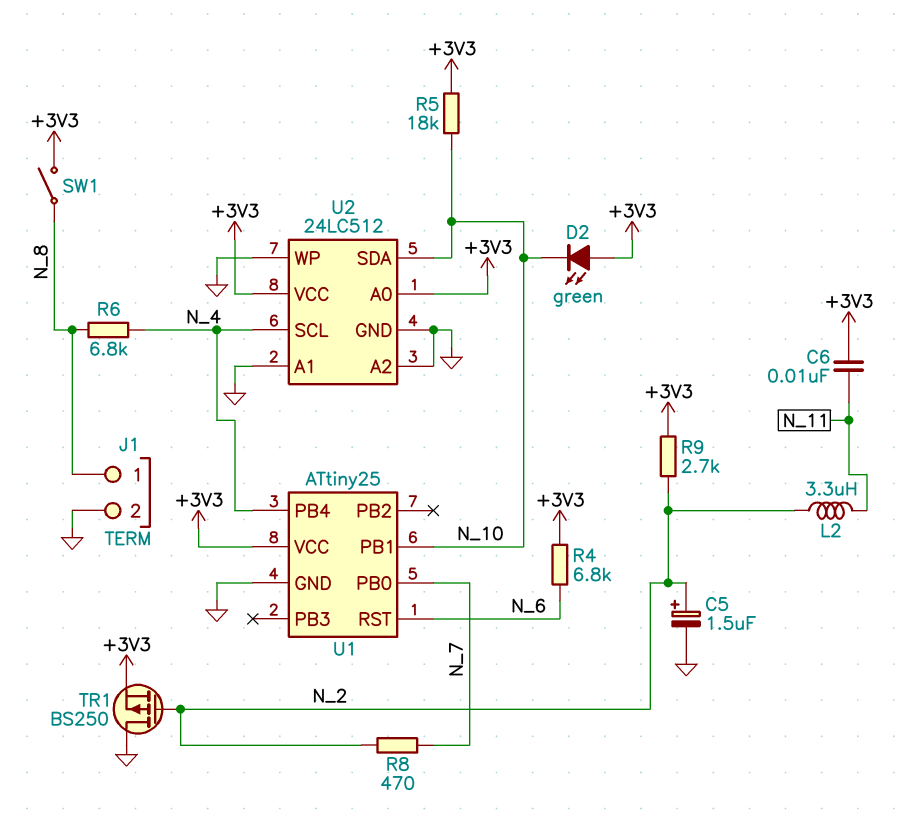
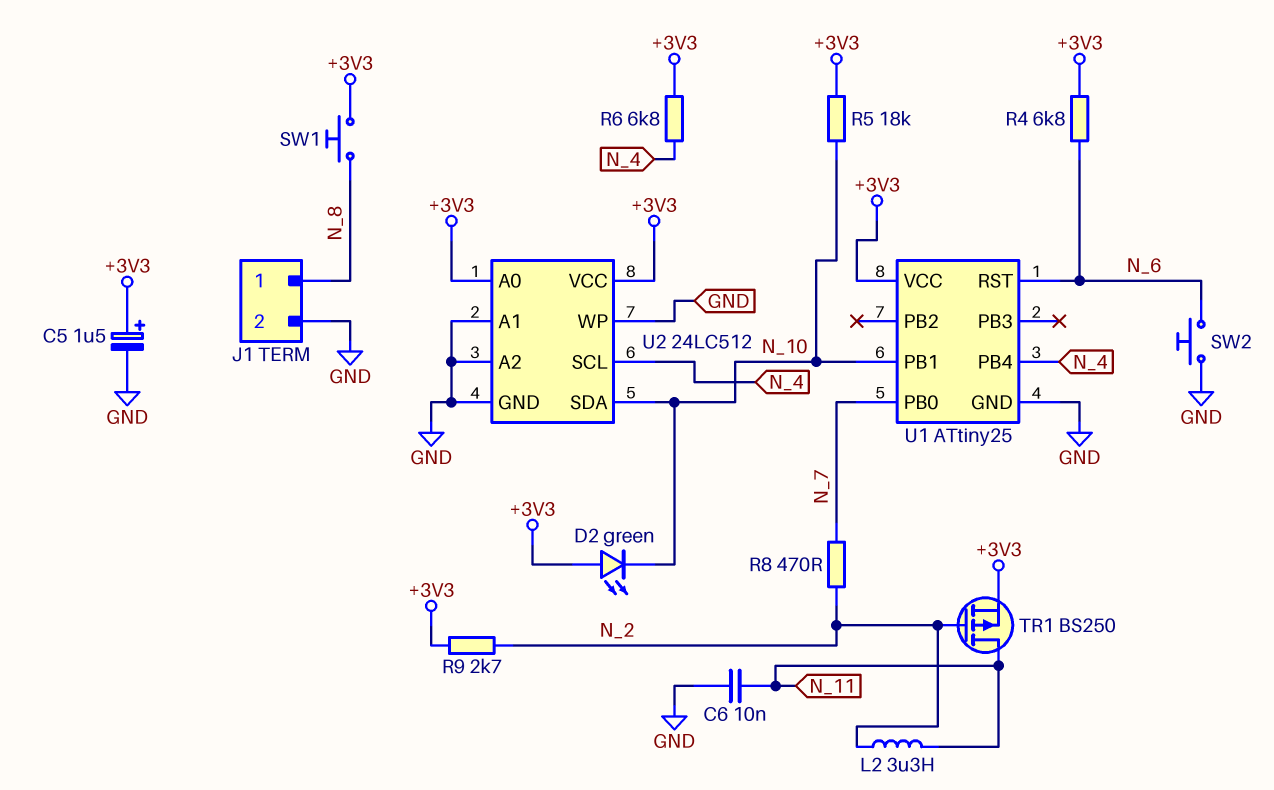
C5: 1.5uF (plus N_2, minus GND) -> 1.5uF (plus +3V3, minus GND)
C6: 10nF (+3V3, N_11) -> 10nF (GND, N_11)
R6: 6.8k (N_4, N_8) -> 6.8k (+3V3, N_4)
SW1: switch (+3V3, N_8) -> button (+3V3, N_8)
SW2: none -> button (GND, N_6)
TR1: PMOS BS250 (G N_2, D GND, S +3V3) -> PMOS BS250 (G N_2, D N_11, S +3V3)

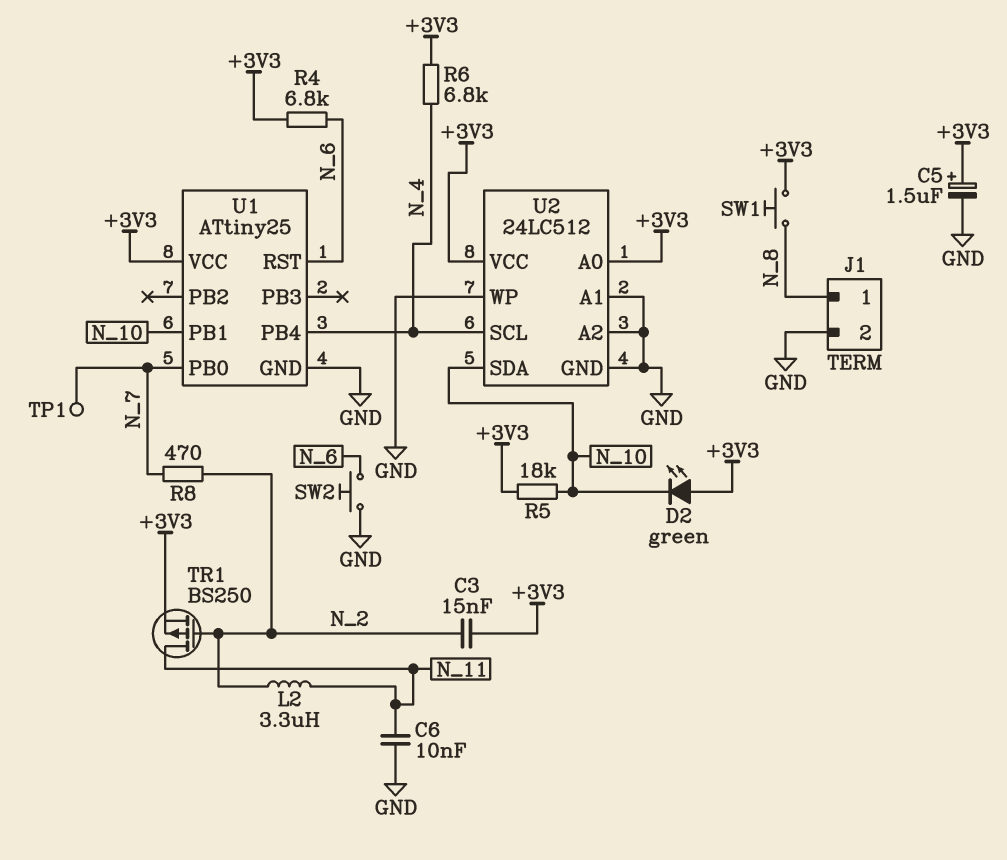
C3: none -> 15nF (+3V3, N_2)
R9: 2.7k (+3V3, N_2) -> none
TP1: none -> test point (N_7)

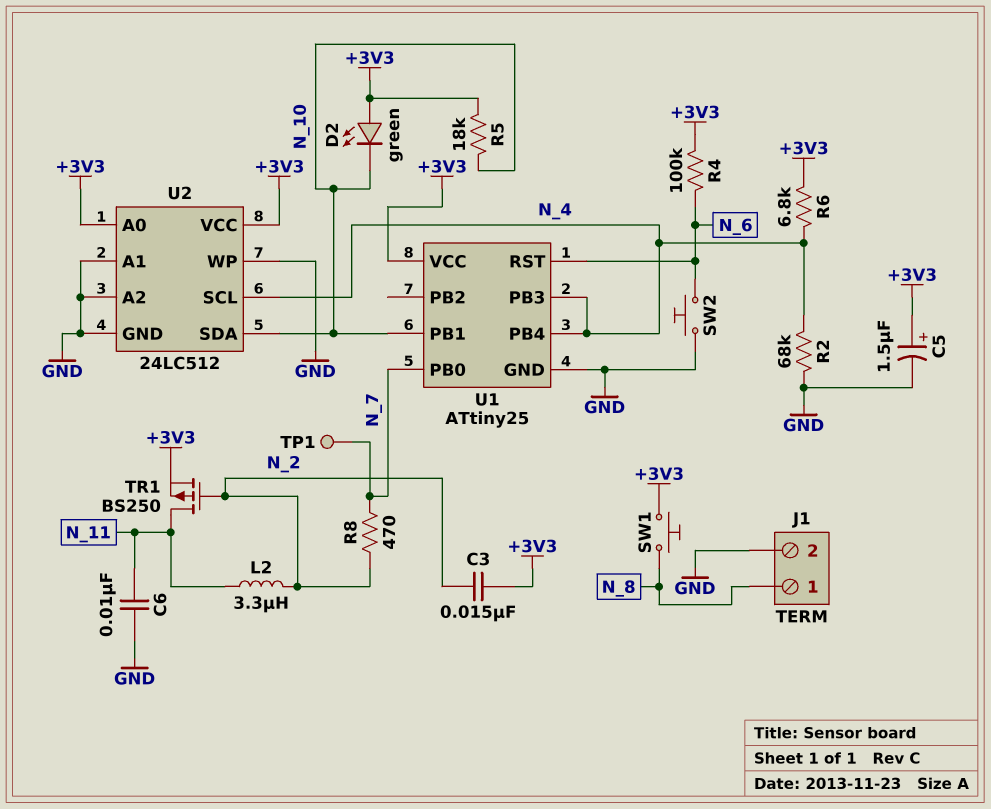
R2: none -> 68k (GND, N_4)
R4: 6.8k (+3V3, N_6) -> 100k (+3V3, N_6)
U1 pin PB3: none -> N_4

